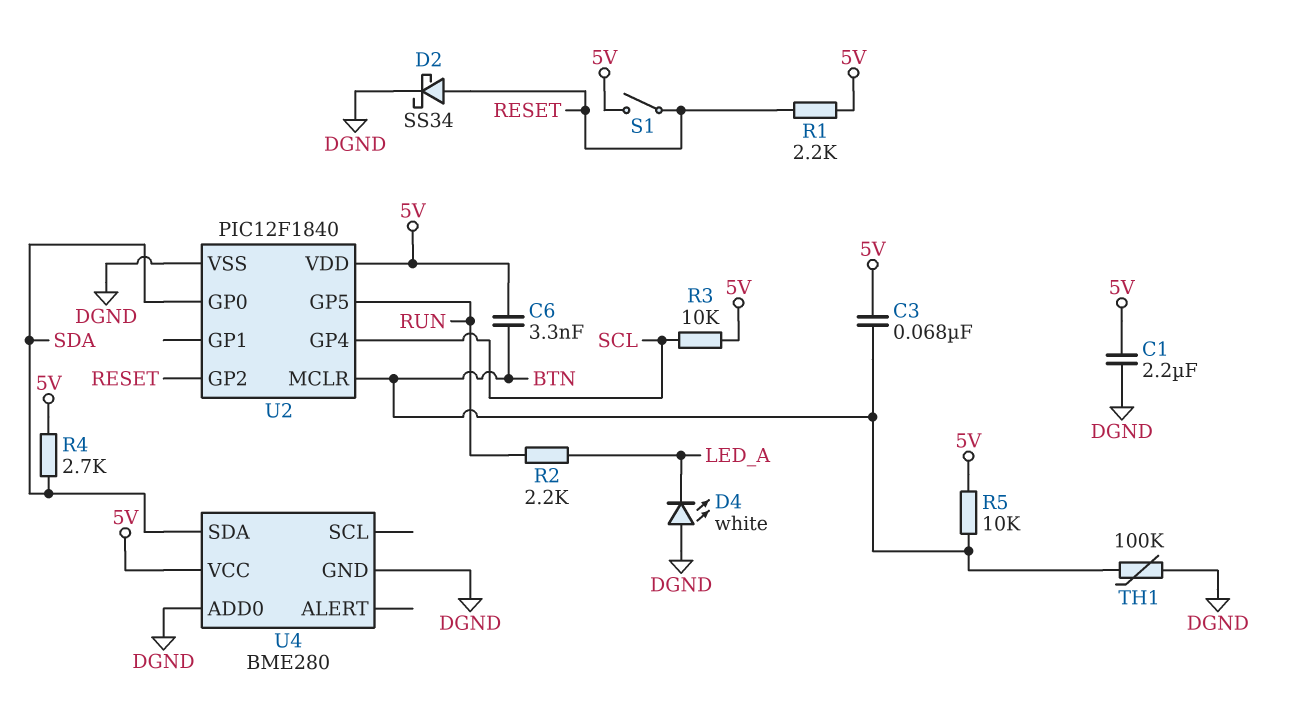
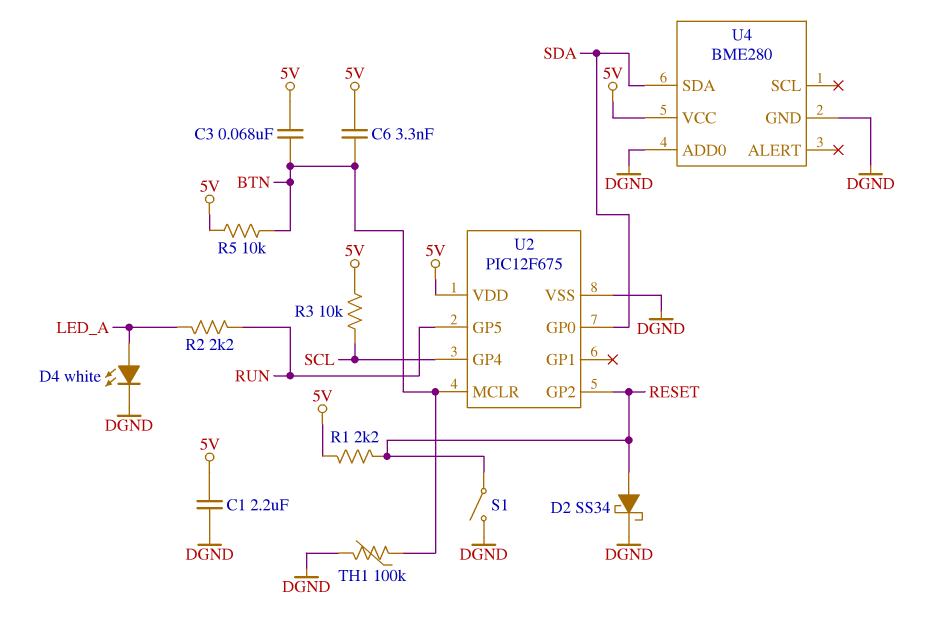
D4: LED white (A DGND, K LED_A) -> LED white (A LED_A, K DGND)
R4: 2.7k (5V, SDA) -> none
S1: switch (5V, RESET) -> switch (DGND, RESET)
U2: PIC12F1840 -> PIC12F675

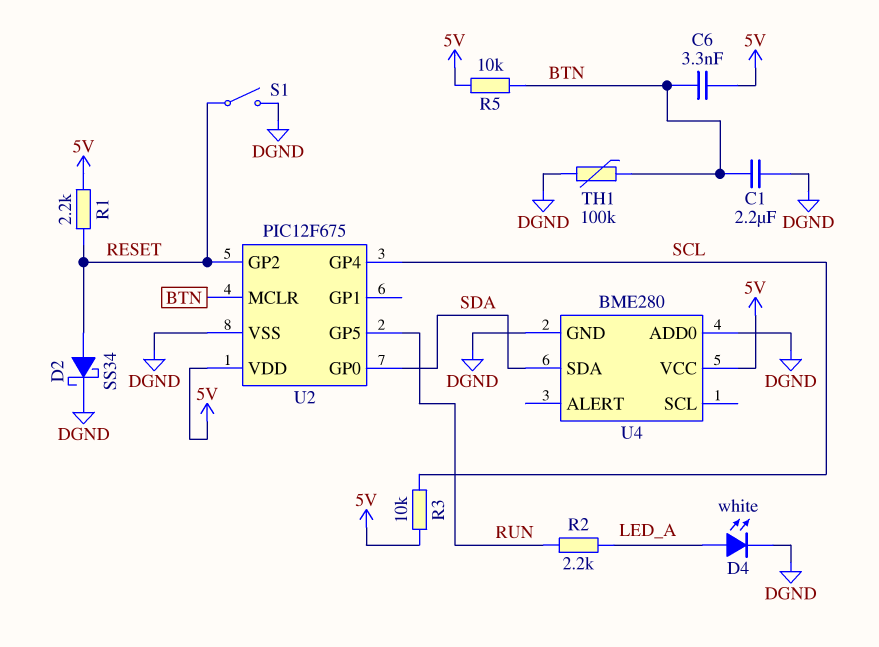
C1: 2.2uF (5V, DGND) -> 2.2uF (BTN, DGND)
C3: 68nF (5V, BTN) -> none

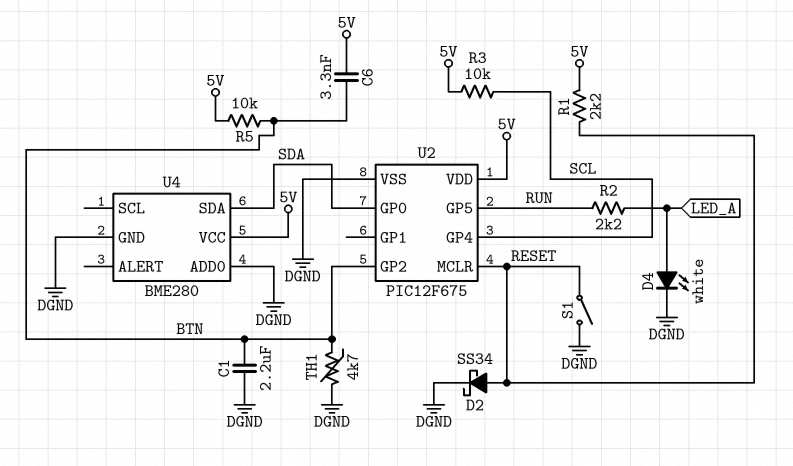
TH1: 100k (BTN, DGND) -> 4.7k (BTN, DGND)
U2 pin GP2: RESET -> BTN
U2 pin MCLR: BTN -> RESET

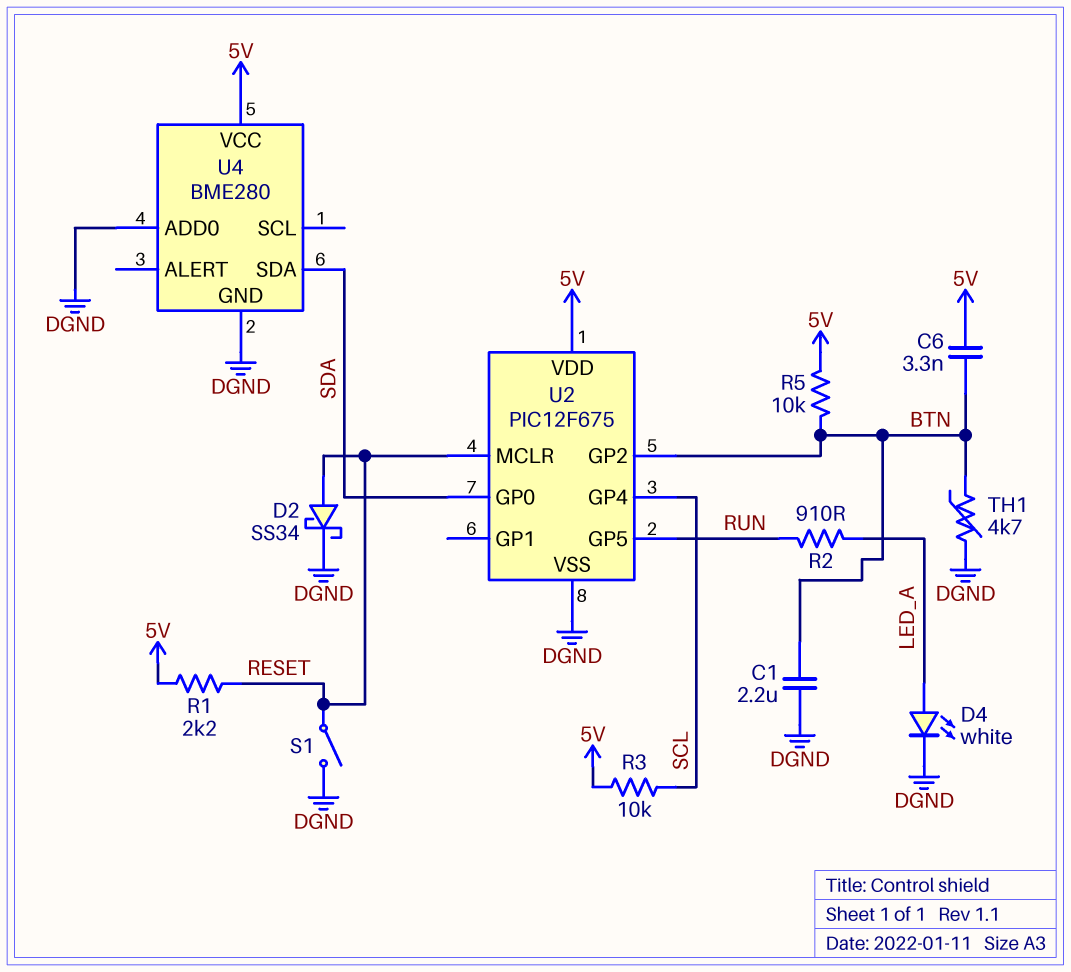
R2: 2.2k (LED_A, RUN) -> 910 (LED_A, RUN)

